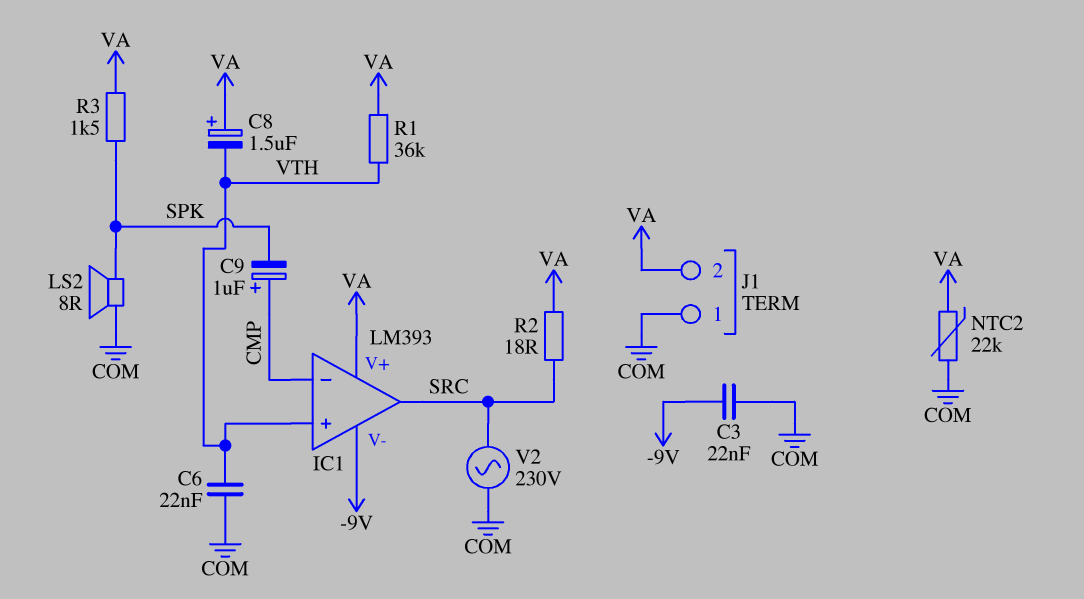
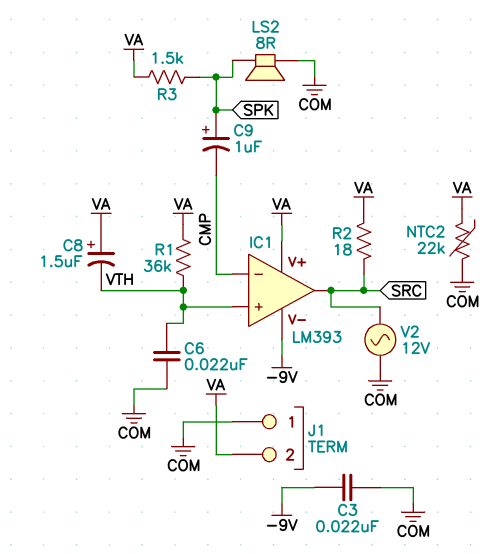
C9: 1uF (plus CMP, minus SPK) -> 1uF (plus SPK, minus CMP)
V2: AC 230V (COM, SRC) -> AC 12V (COM, SRC)

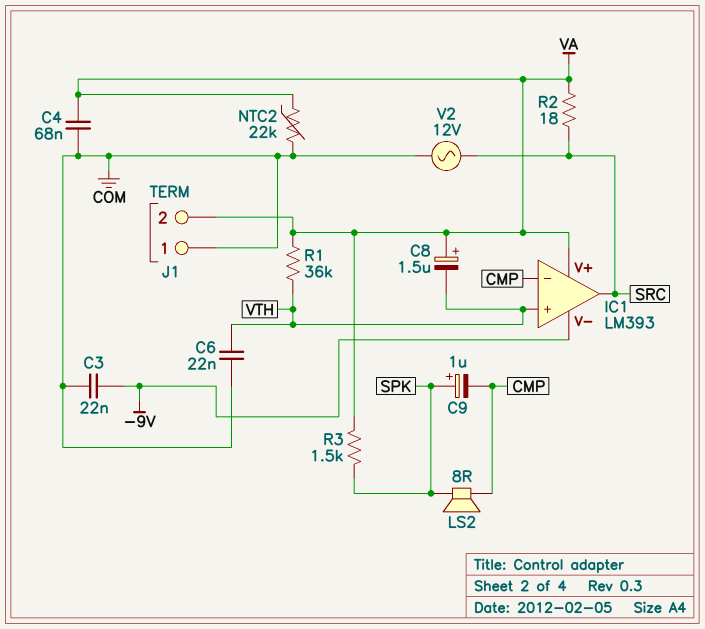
C4: none -> 68nF (COM, VA)
LS2: speaker 8R (COM, SPK) -> speaker 8R (CMP, SPK)

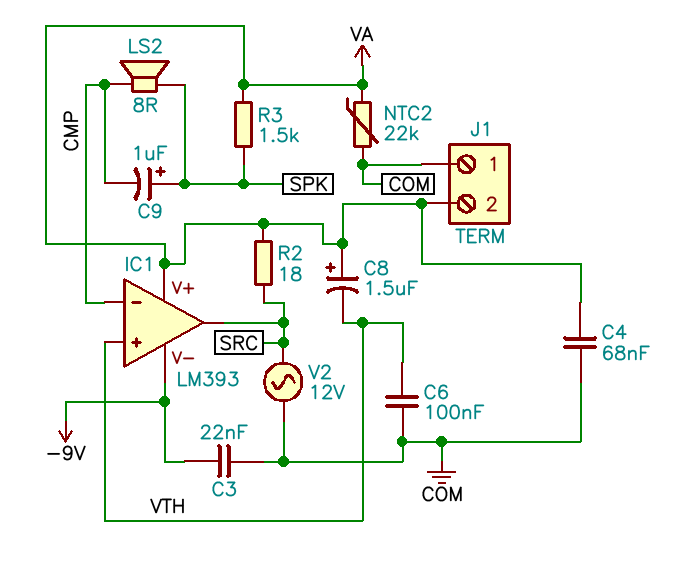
C6: 22nF (COM, VTH) -> 100nF (COM, VTH)
R1: 36k (VA, VTH) -> none

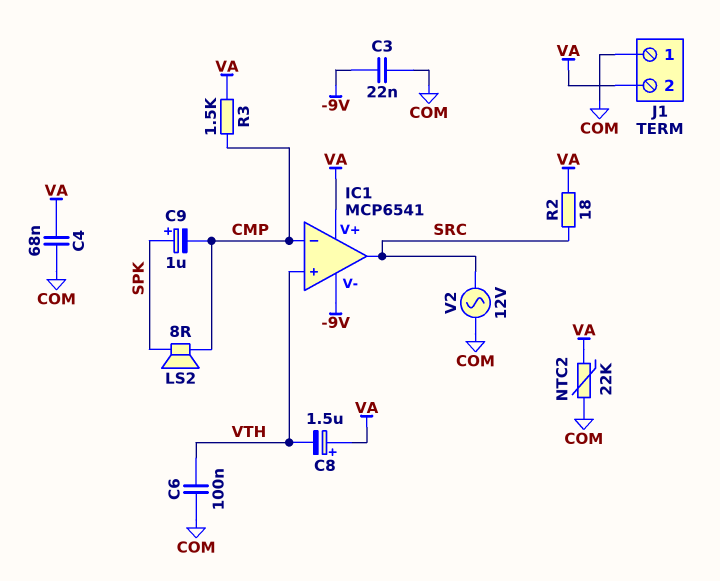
IC1: LM393 -> MCP6541
R3: 1.5k (SPK, VA) -> 1.5k (CMP, VA)

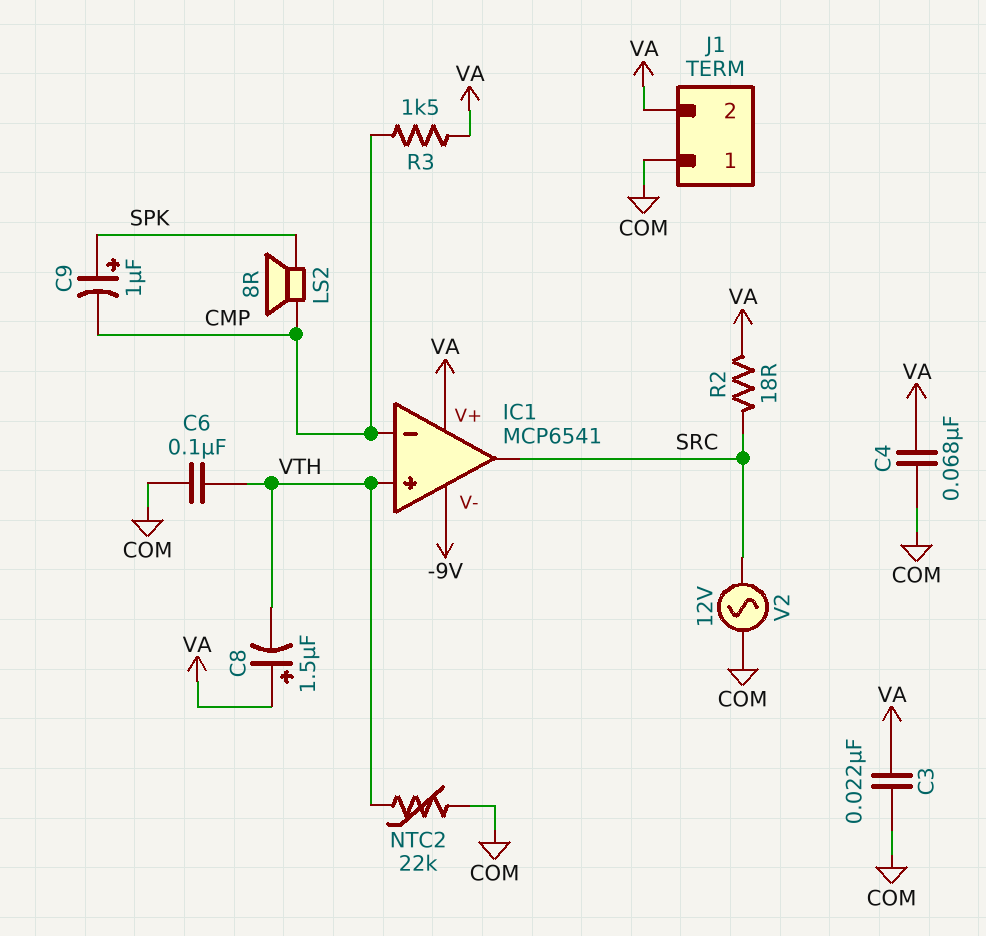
C3: 22nF (-9V, COM) -> 22nF (COM, VA)
NTC2: 22k (COM, VA) -> 22k (COM, VTH)

